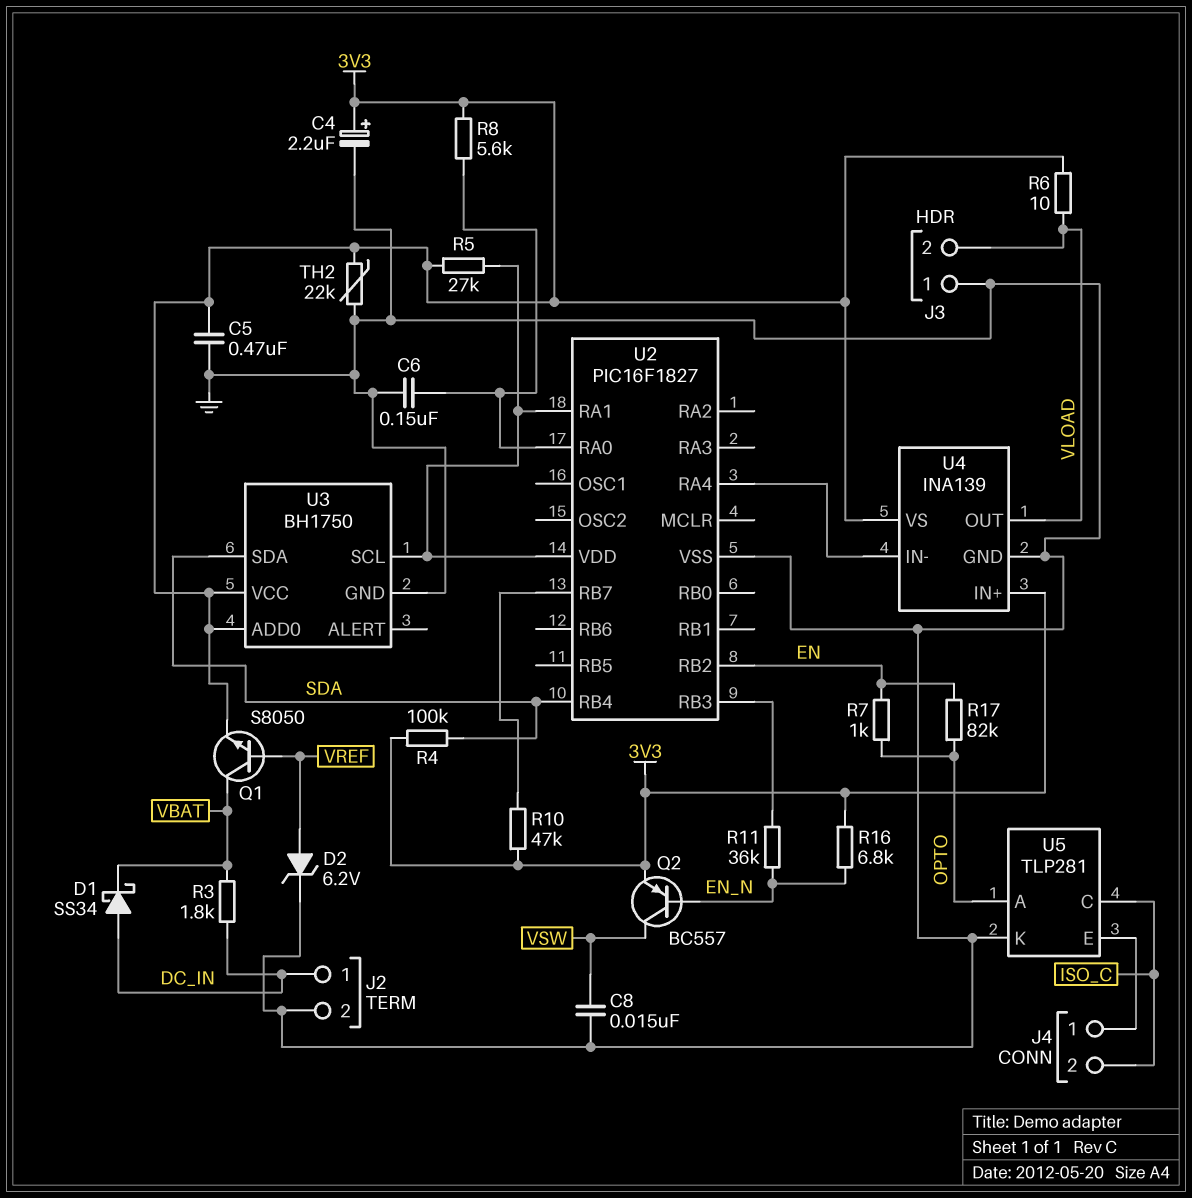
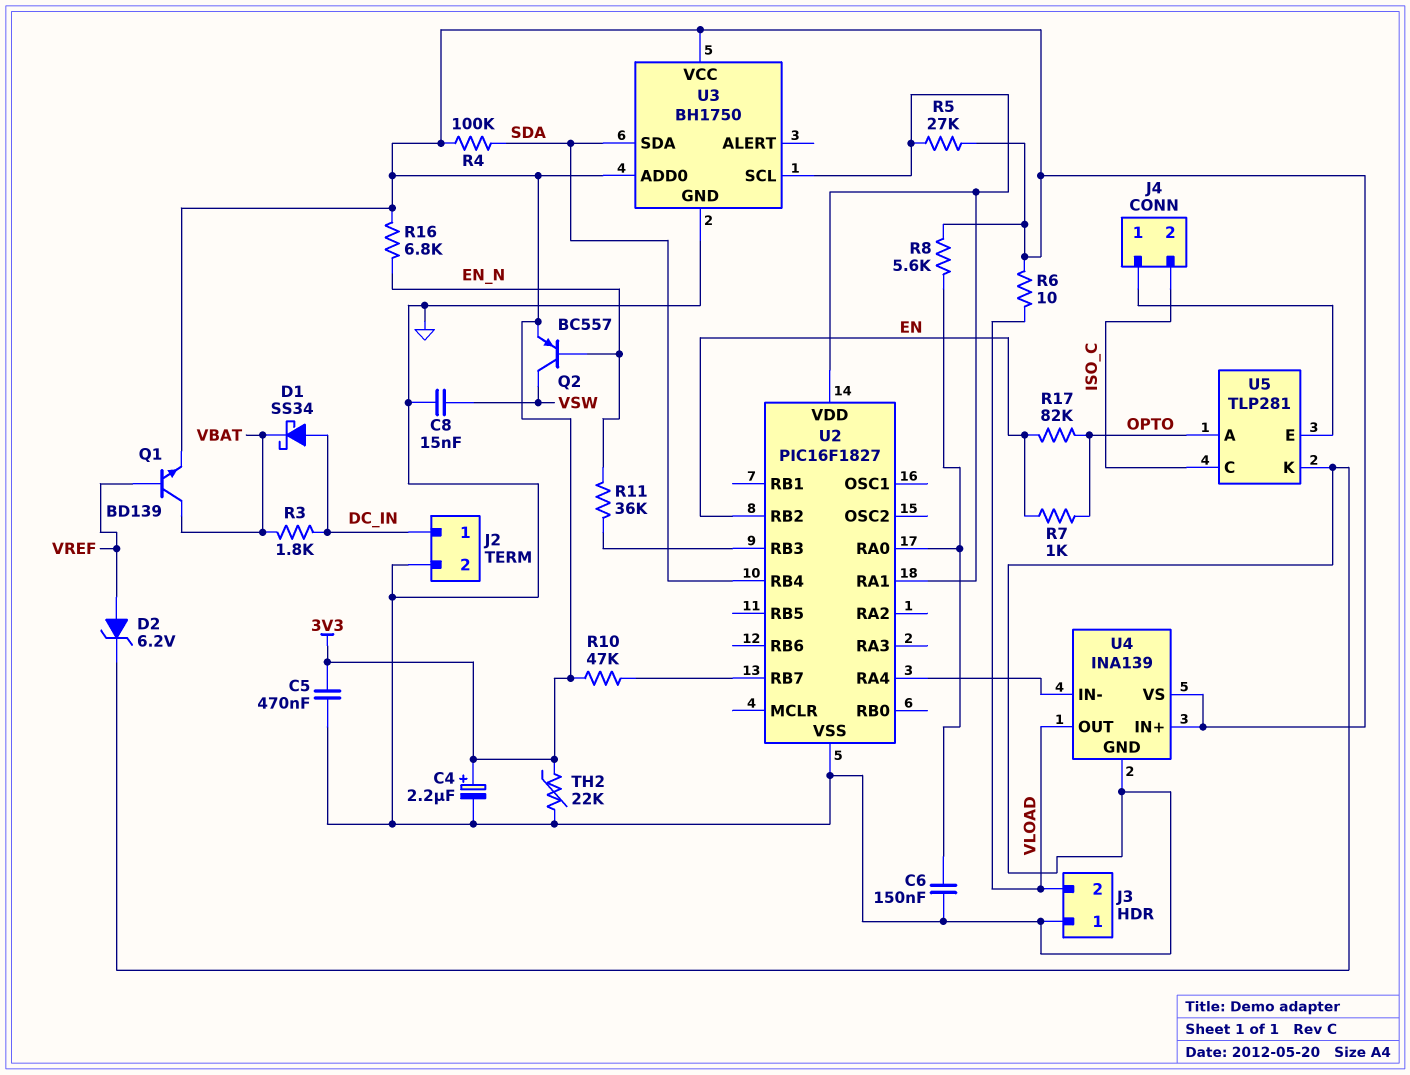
Q1: NPN S8050 (B VREF, C VBAT, E 3V3) -> NPN BD139 (B VREF, C VBAT, E 3V3)

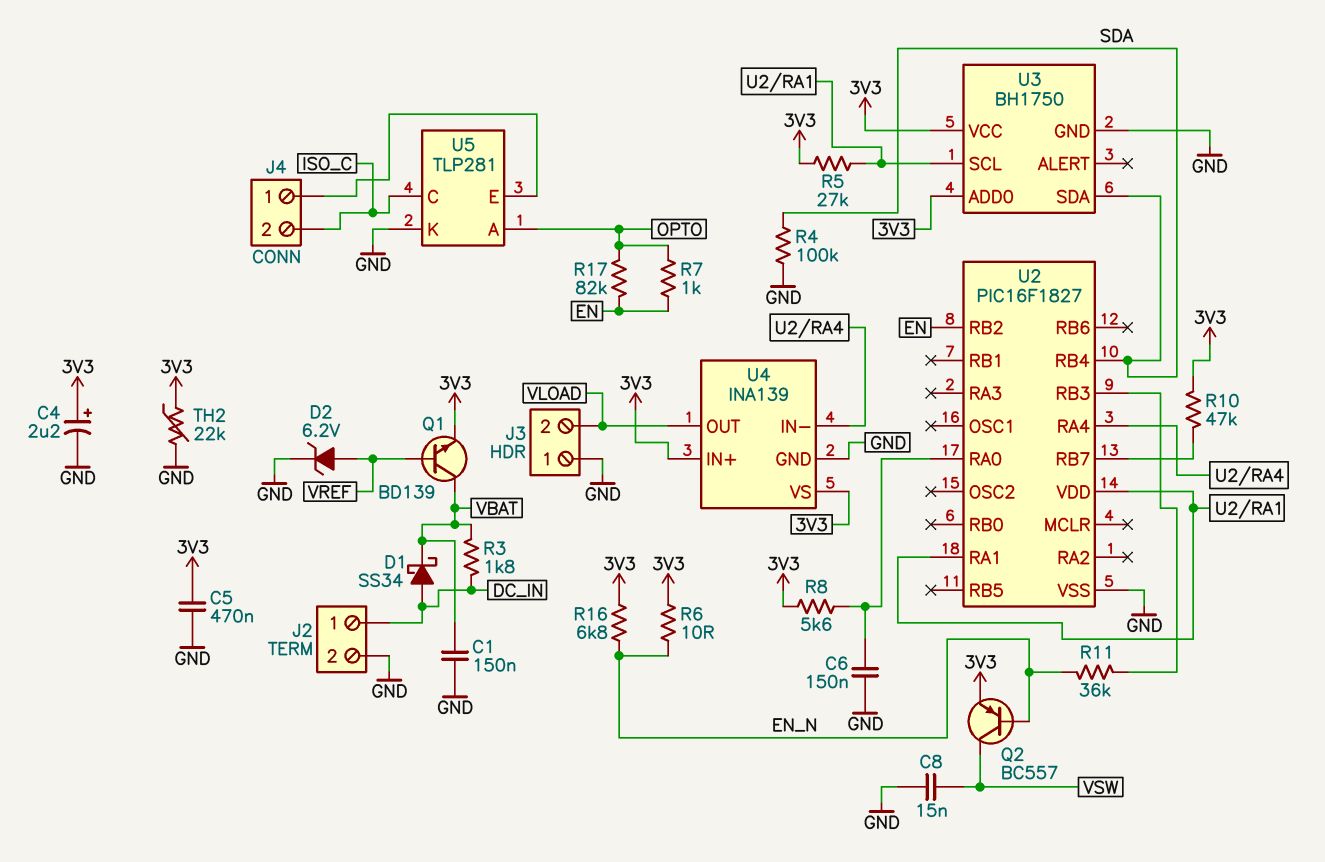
C1: none -> 150nF (GND, VBAT)
R4: 100k (3V3, SDA) -> 100k (GND, SDA)
R6: 10 (3V3, VLOAD) -> 10 (3V3, EN_N)

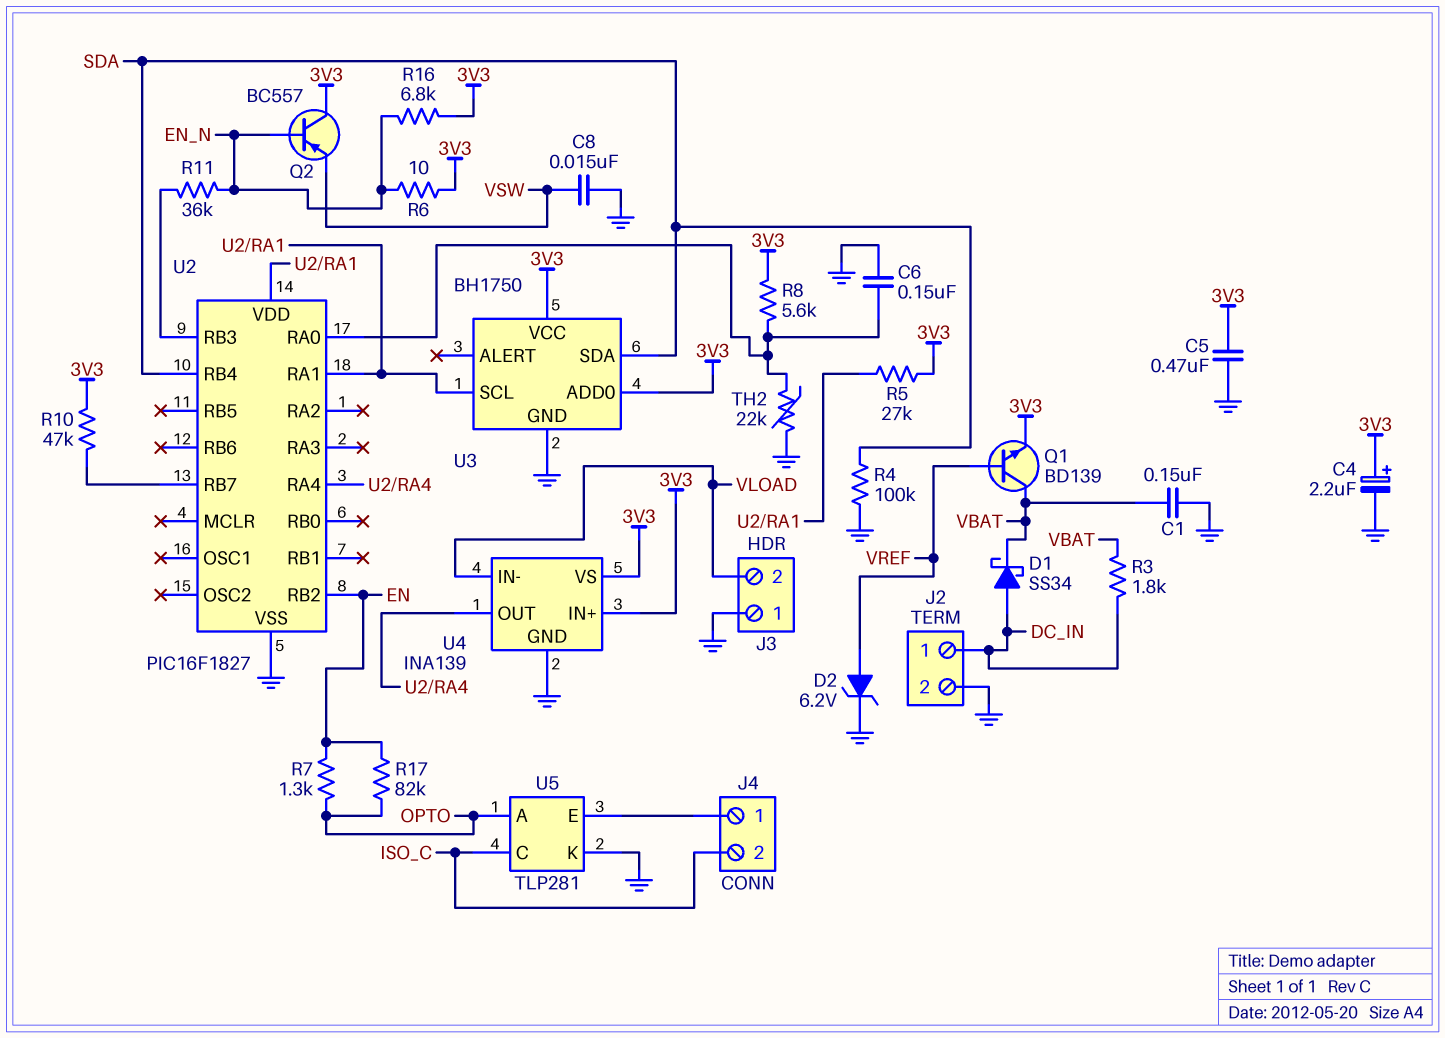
Q2: PNP BC557 (B EN_N, C VSW, E 3V3) -> PNP BC557 (B EN_N, C 3V3, E VSW)
R7: 1k (EN, OPTO) -> 1.3k (EN, OPTO)
TH2: 22k (3V3, GND) -> 22k (GND, U2/RA0)
U4 pin IN-: U2/RA4 -> VLOAD
U4 pin OUT: VLOAD -> U2/RA4

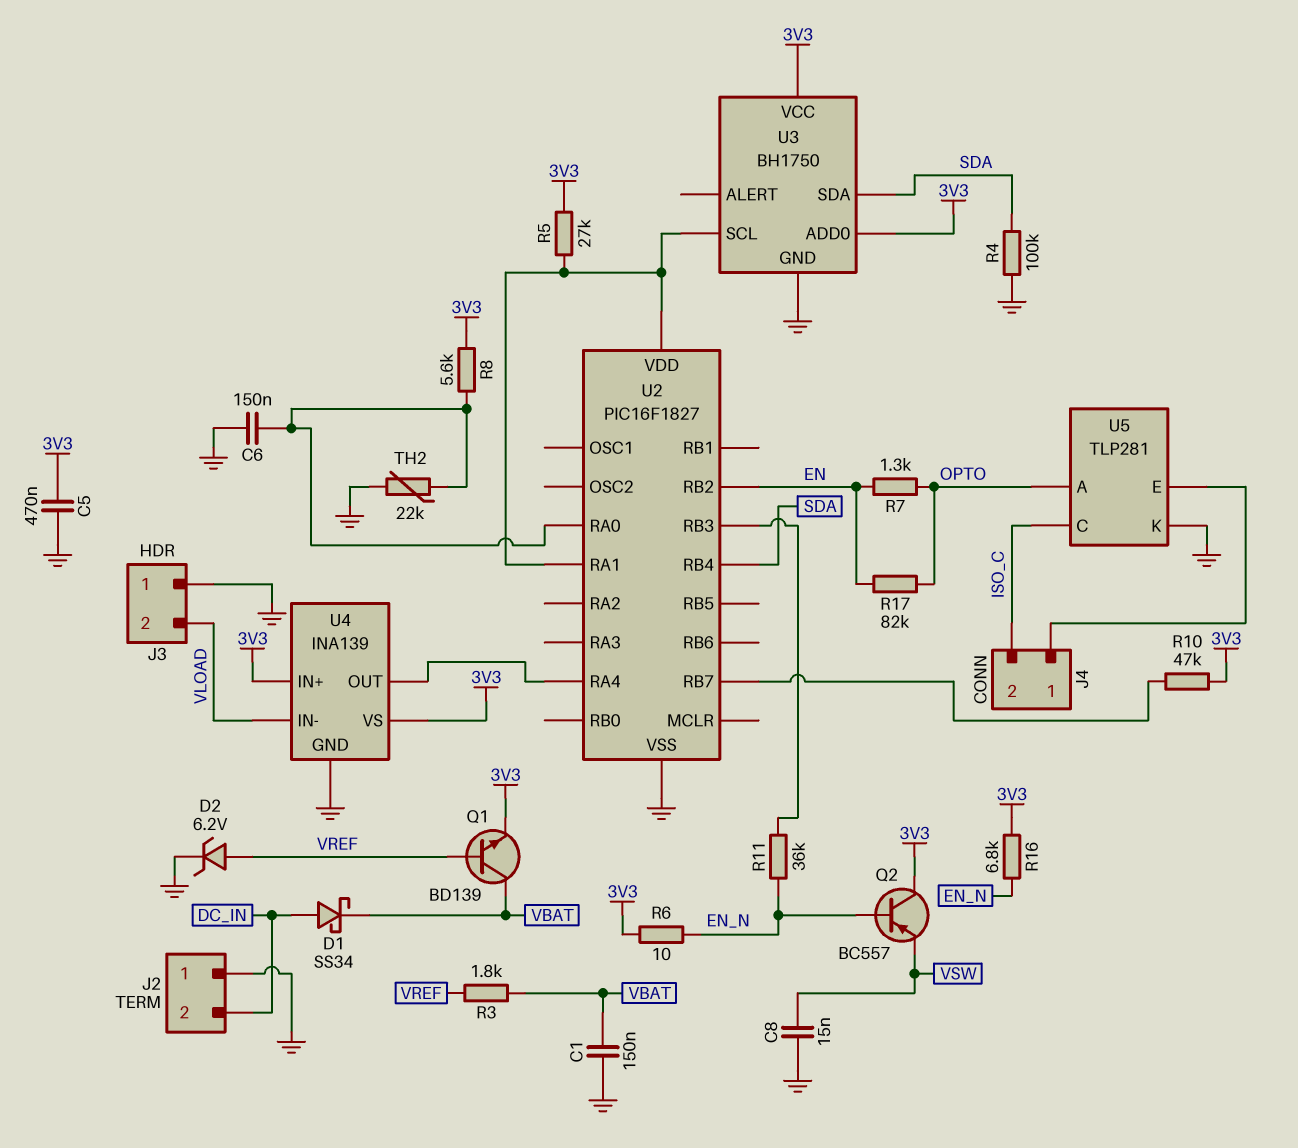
C4: 2.2uF (plus 3V3, minus GND) -> none
J2 pin 1: DC_IN -> GND
J2 pin 2: GND -> DC_IN
R3: 1.8k (DC_IN, VBAT) -> 1.8k (VBAT, VREF)

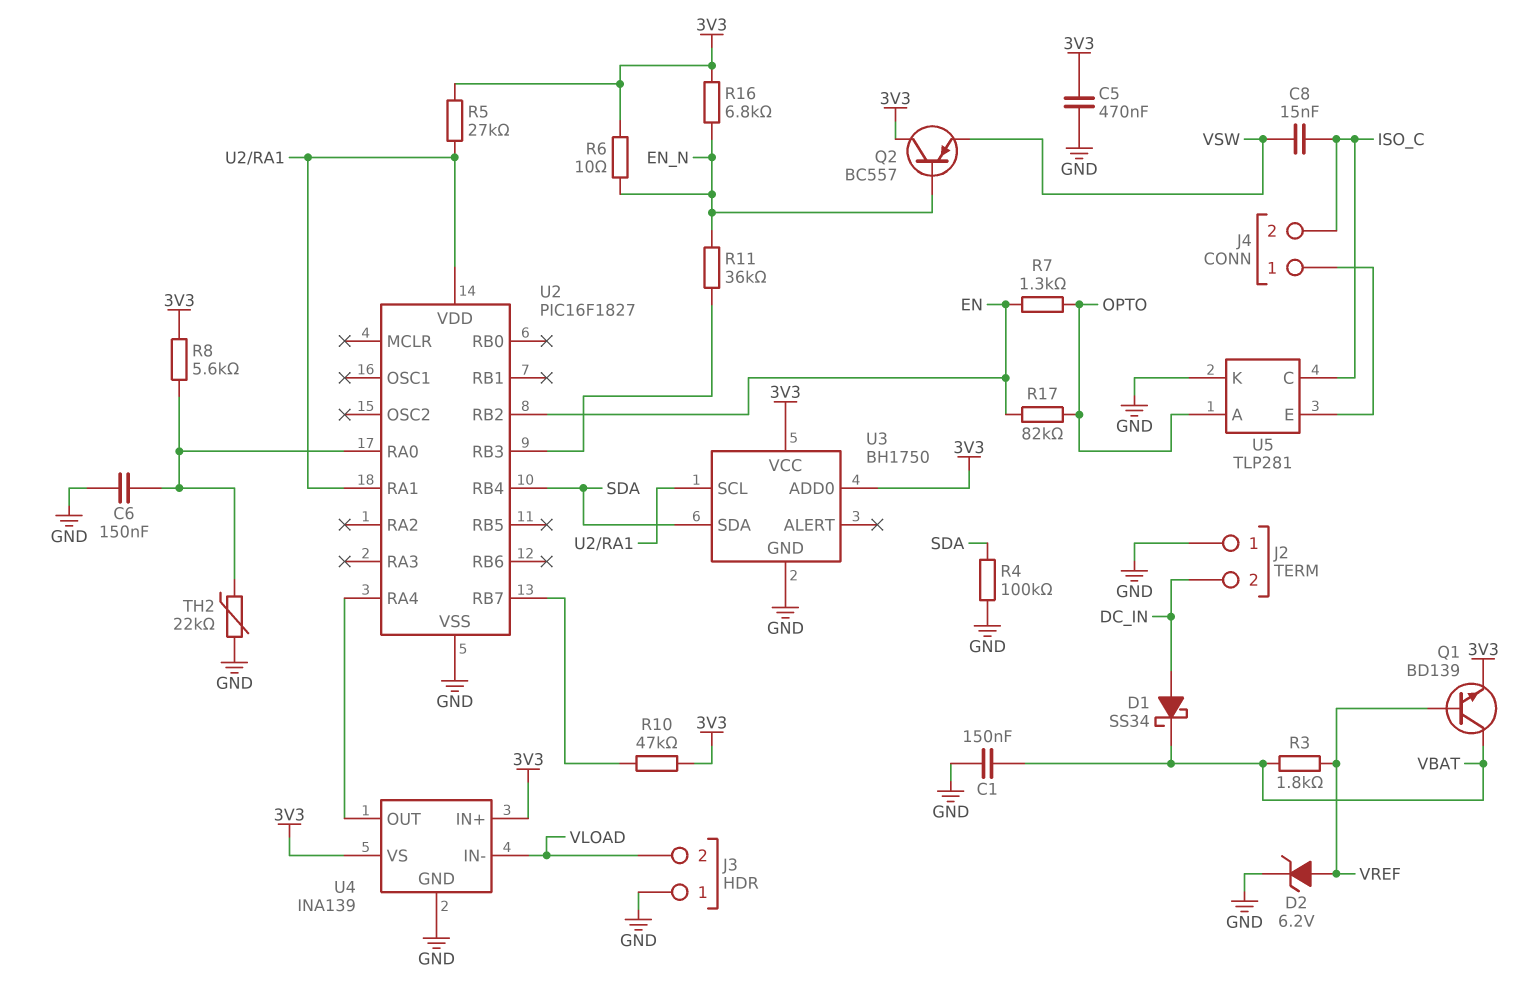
C8: 15nF (GND, VSW) -> 15nF (ISO_C, VSW)

